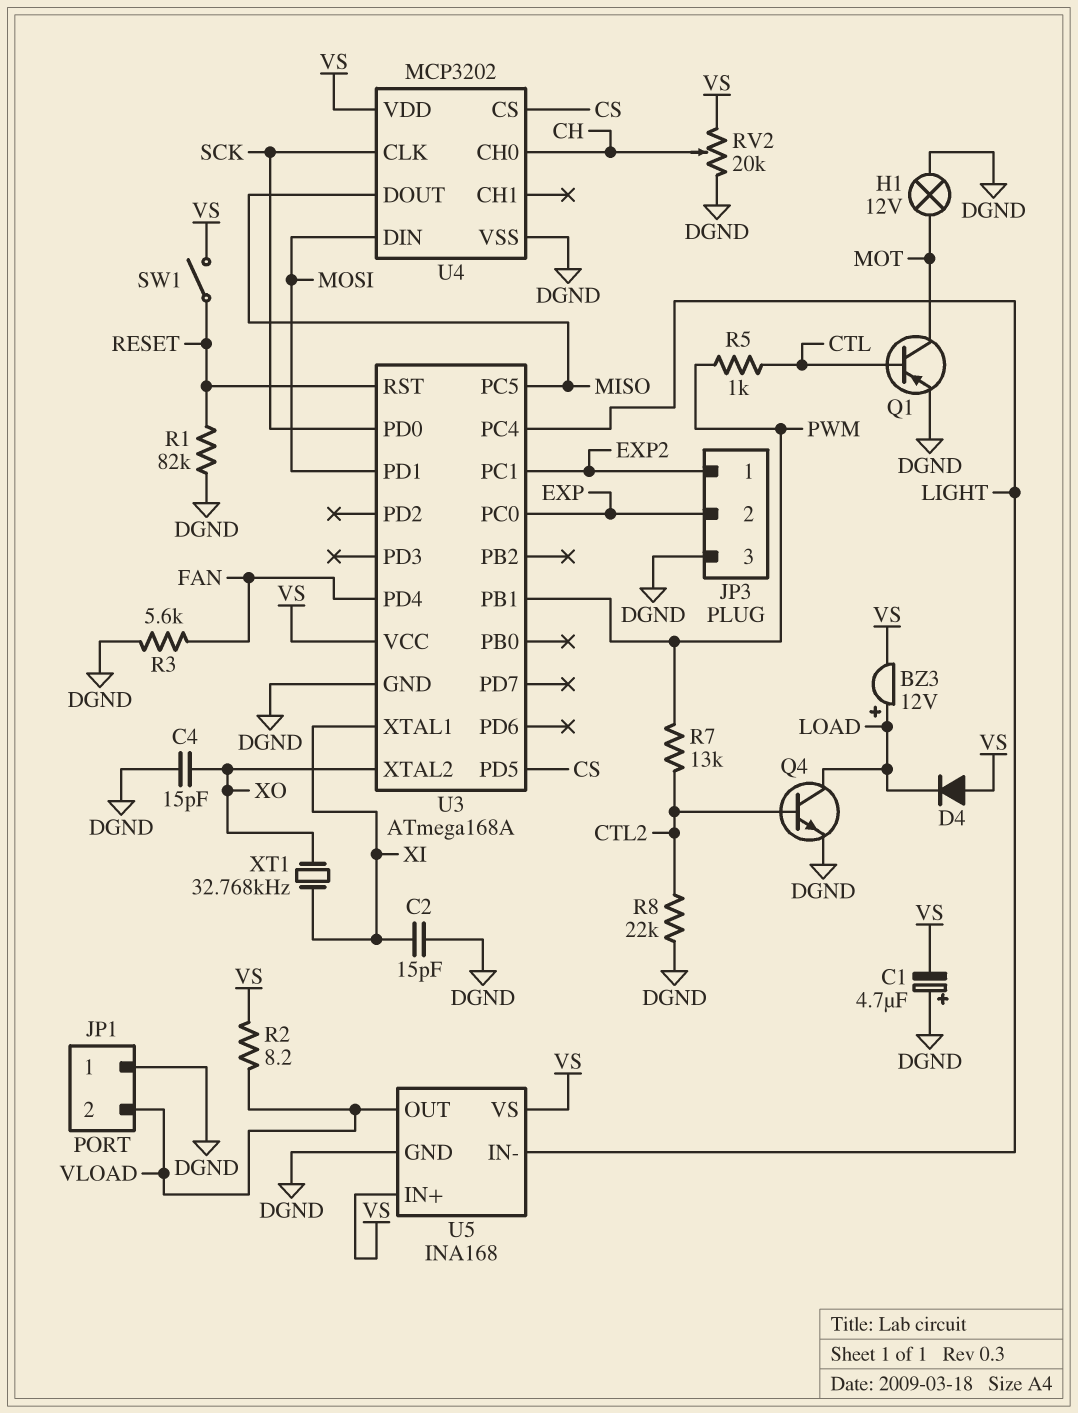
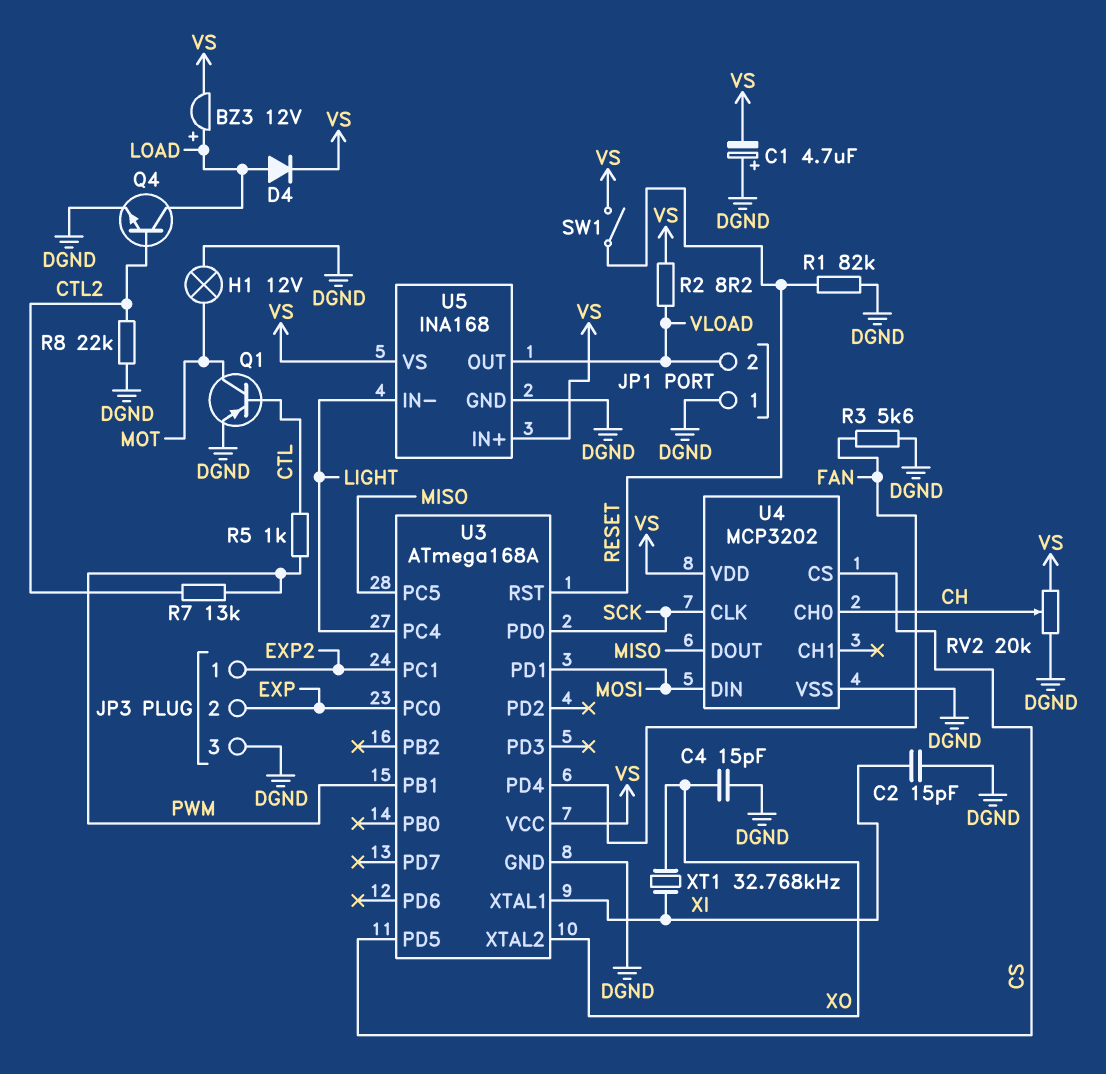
D4: diode (A VS, K LOAD) -> diode (A LOAD, K VS)

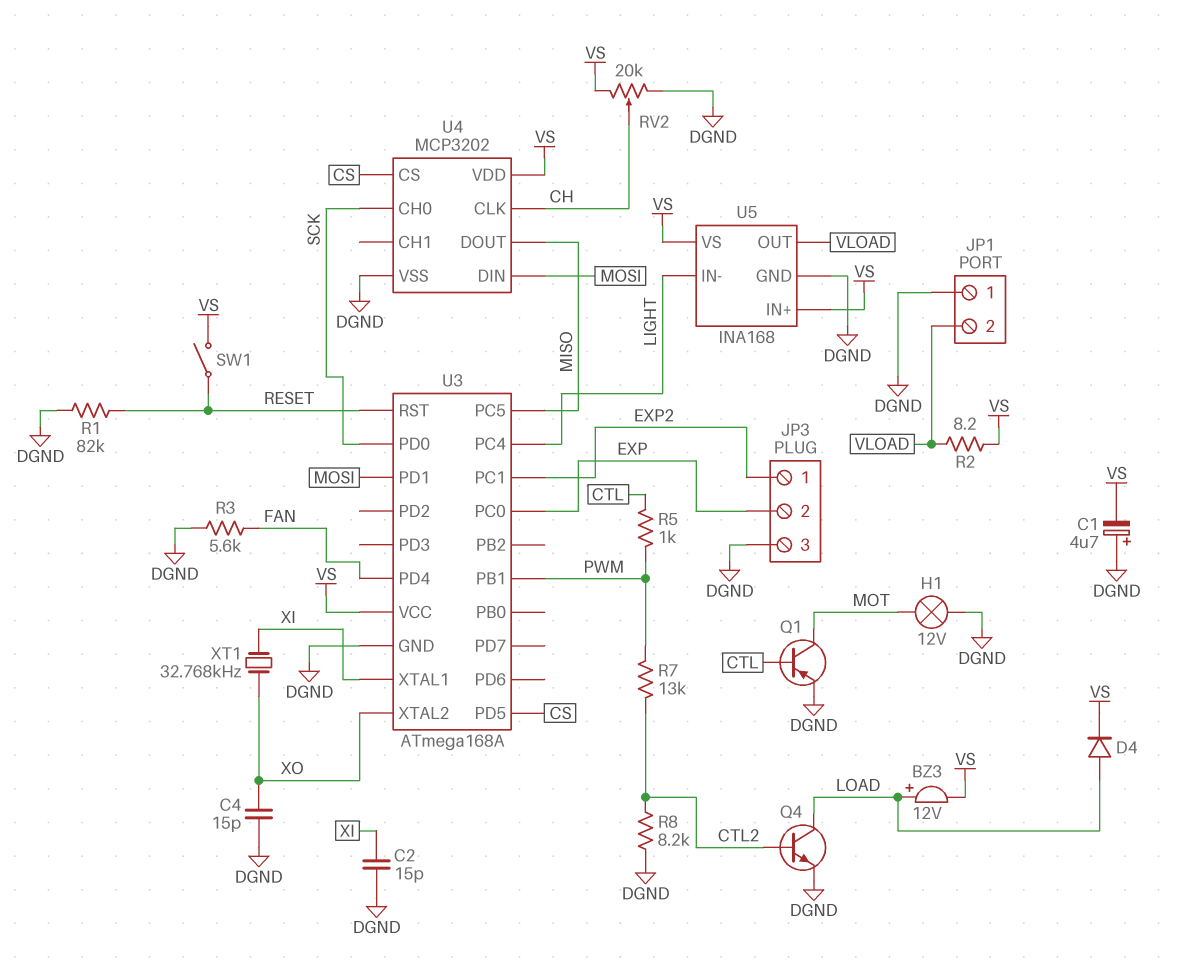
R8: 22k (CTL2, DGND) -> 8.2k (CTL2, DGND)
U4 pin CH0: CH -> SCK
U4 pin CLK: SCK -> CH

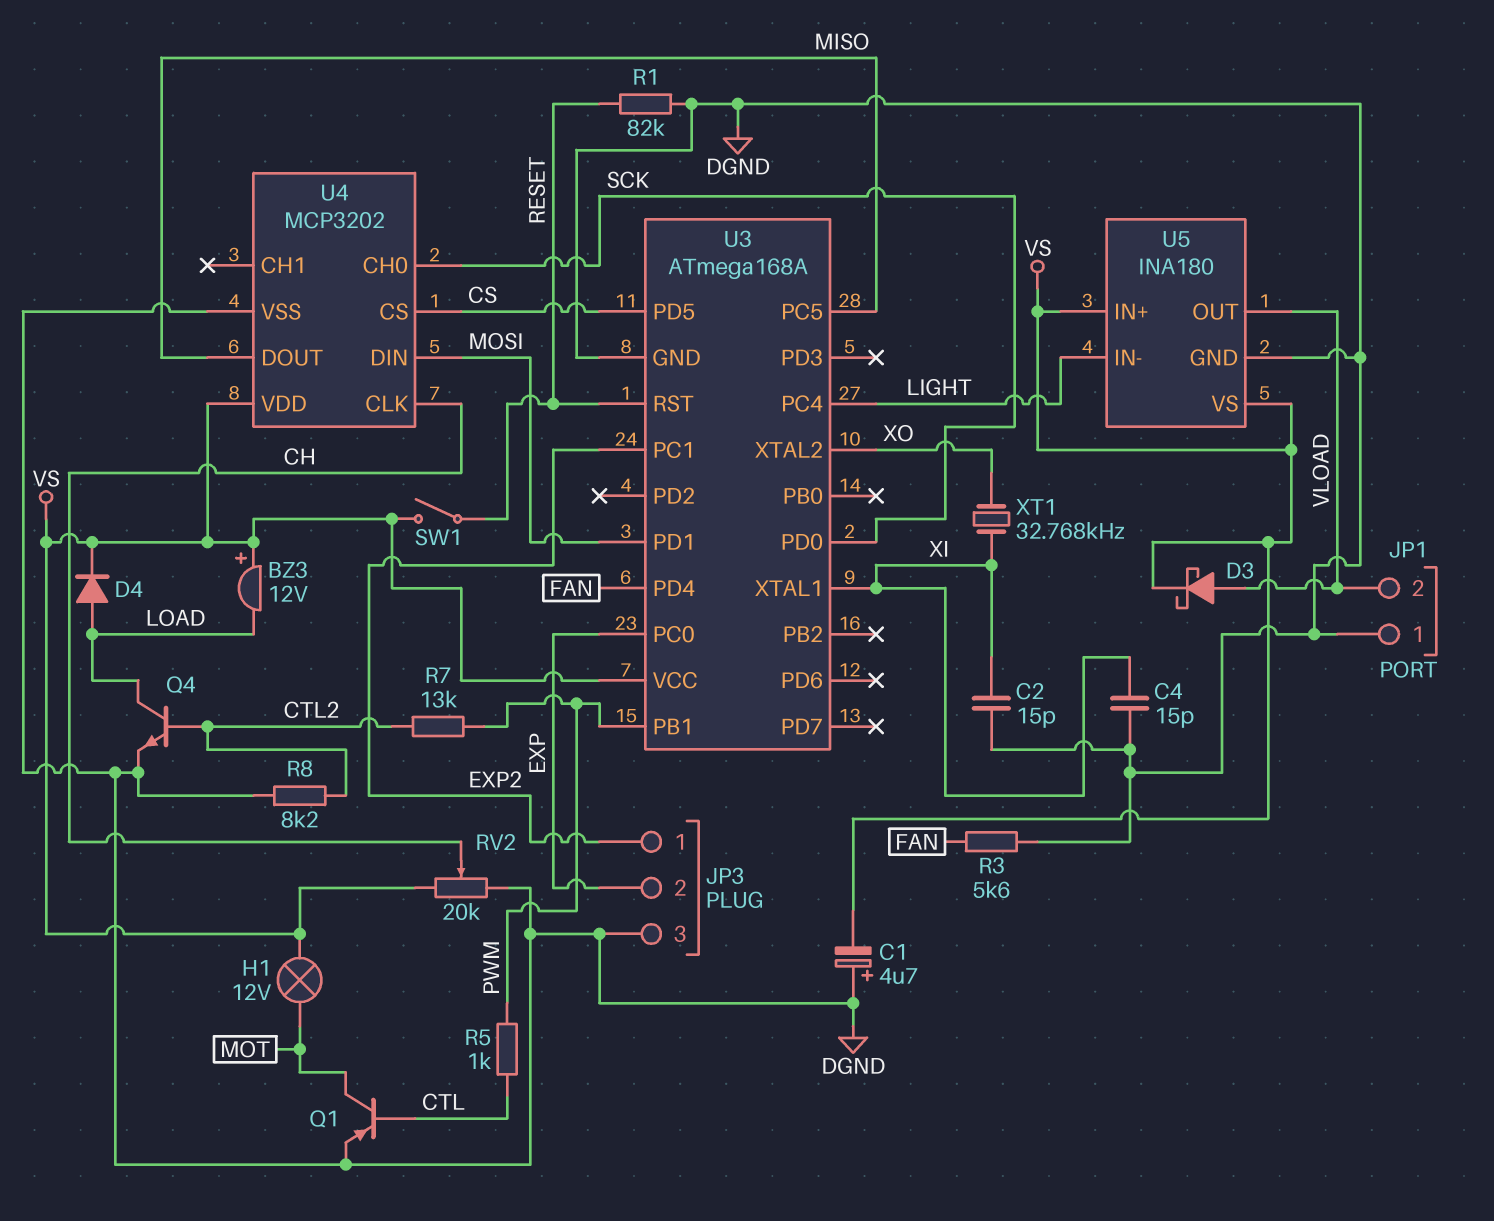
BZ3: buzzer 12V (plus LOAD, minus VS) -> buzzer 12V (plus VS, minus LOAD)
C4: 15pF (DGND, XO) -> 15pF (DGND, XI)
D3: none -> schottky (A VLOAD, K VS)
H1: lamp 12V (DGND, MOT) -> lamp 12V (MOT, VS)
R2: 8.2 (VLOAD, VS) -> none
U5: INA168 -> INA180

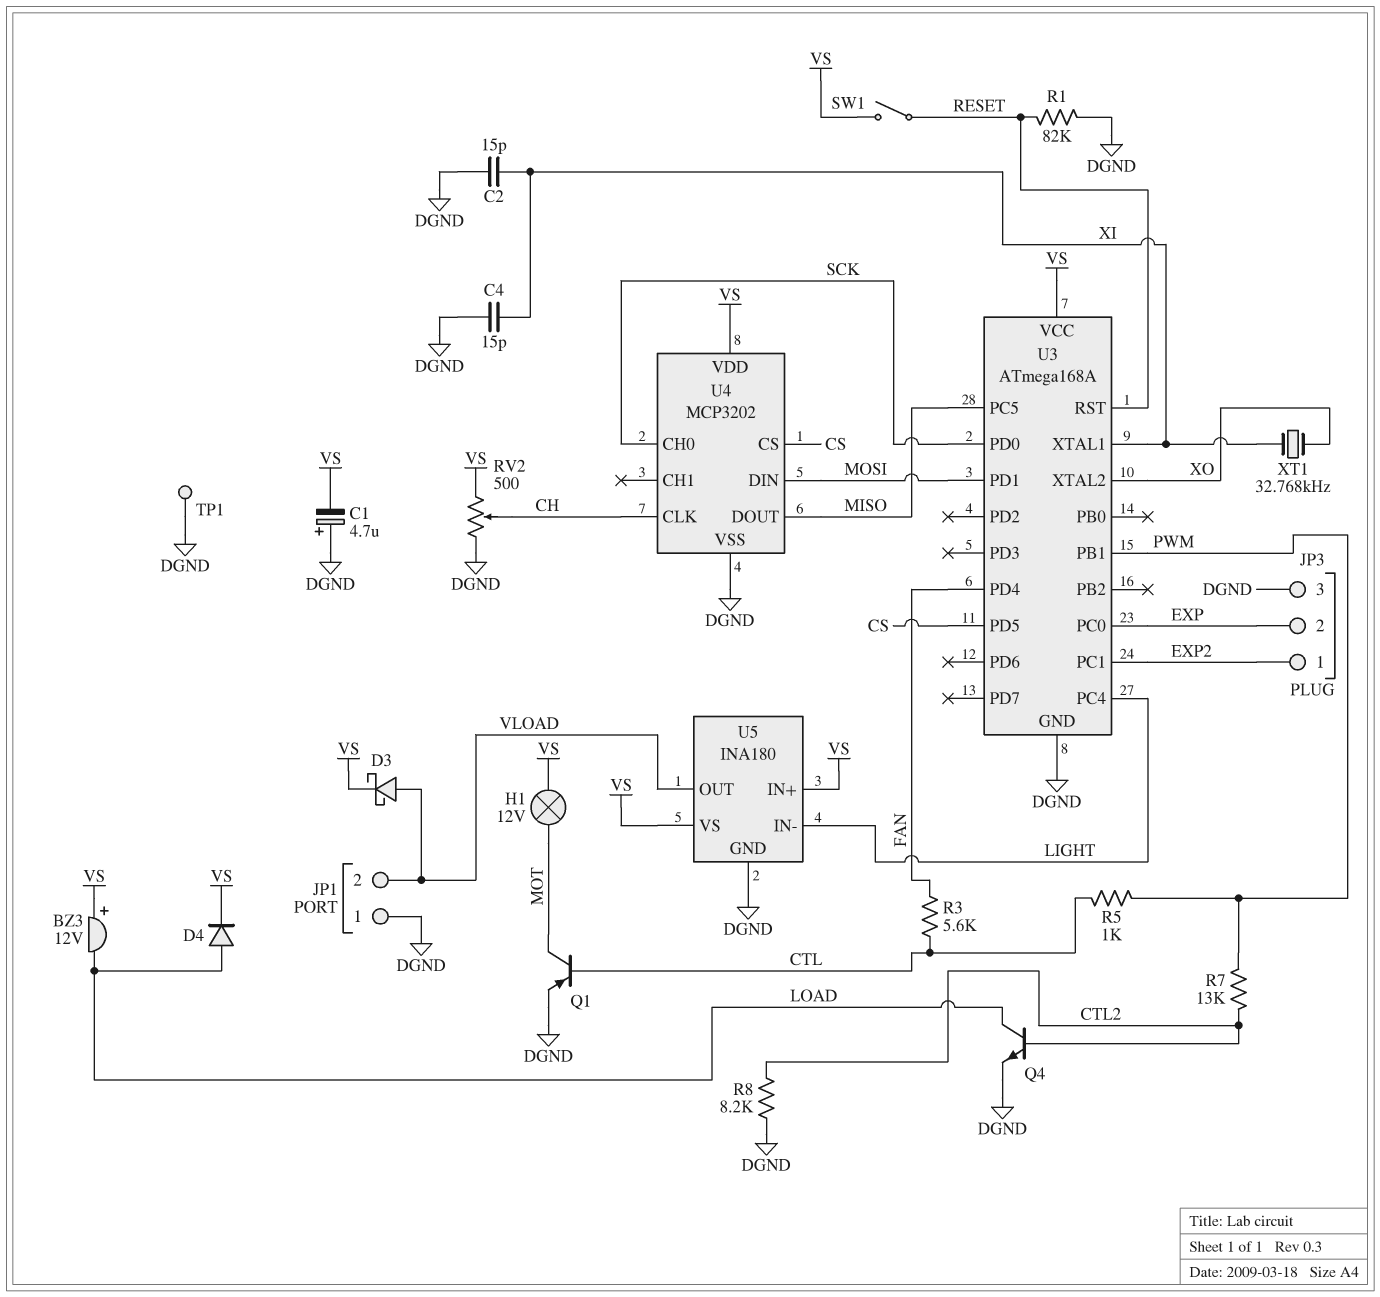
R3: 5.6k (DGND, FAN) -> 5.6k (CTL, FAN)
RV2: 20k (DGND, VS, wiper CH) -> 500 (DGND, VS, wiper CH)
TP1: none -> test point (DGND)

